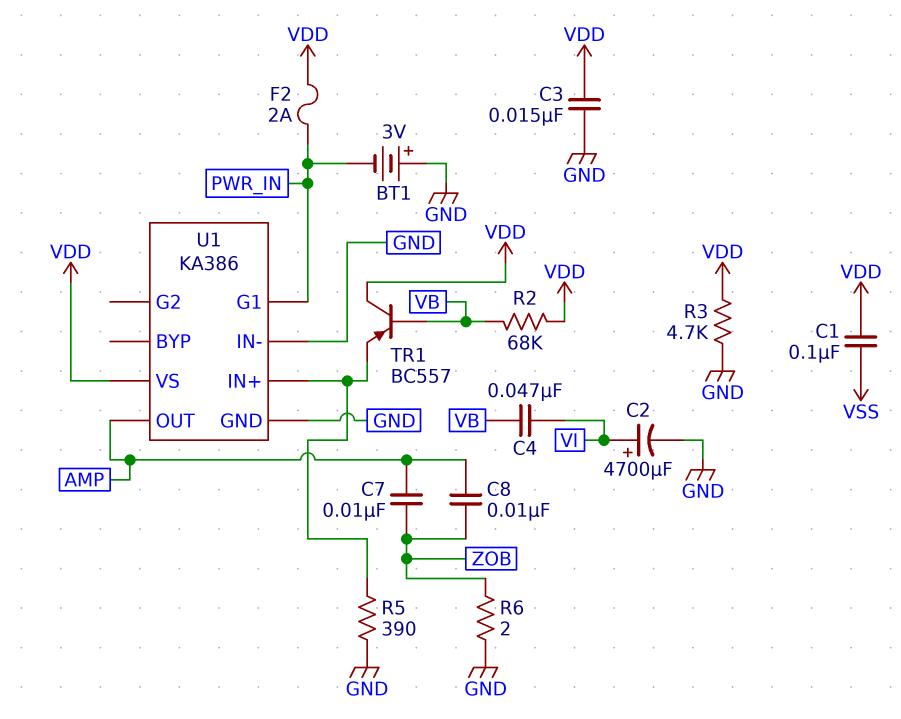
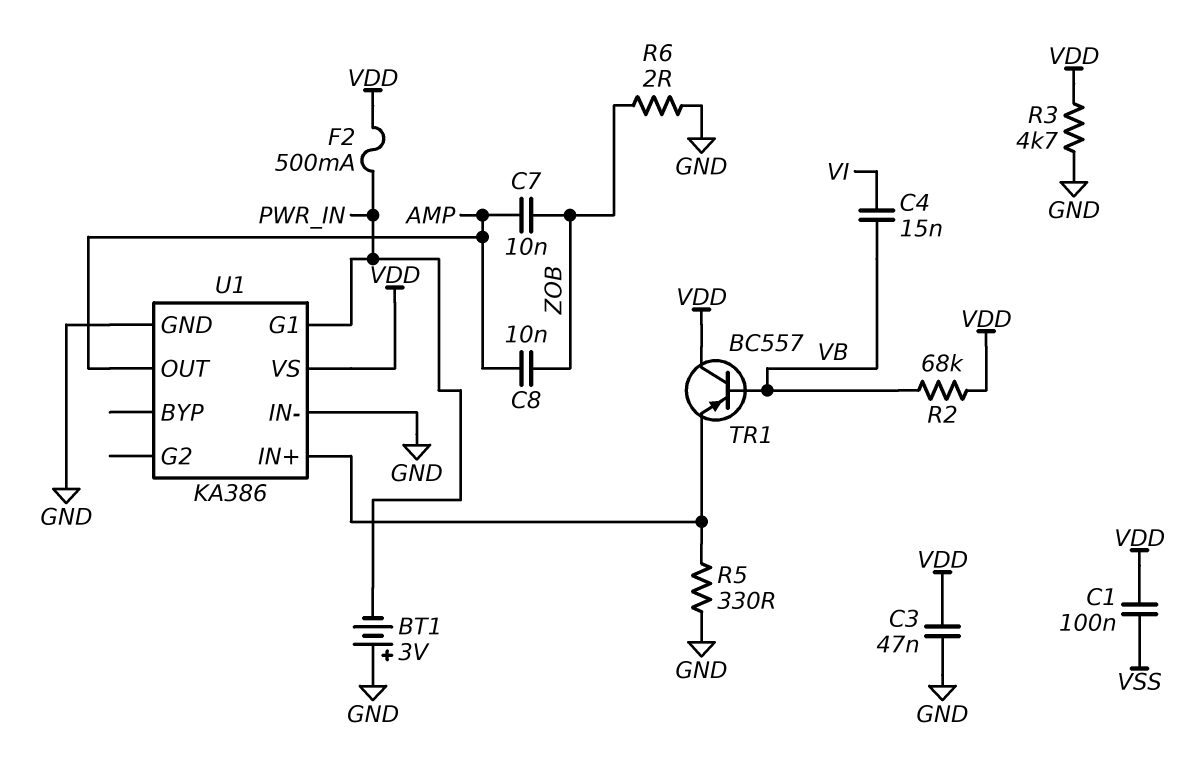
C2: 4700uF (plus VI, minus GND) -> none
C3: 15nF (GND, VDD) -> 47nF (GND, VDD)
C4: 47nF (VB, VI) -> 15nF (VB, VI)
F2: 2A (PWR_IN, VDD) -> 500mA (PWR_IN, VDD)
R5: 390 (GND, U1/IN+) -> 330 (GND, U1/IN+)

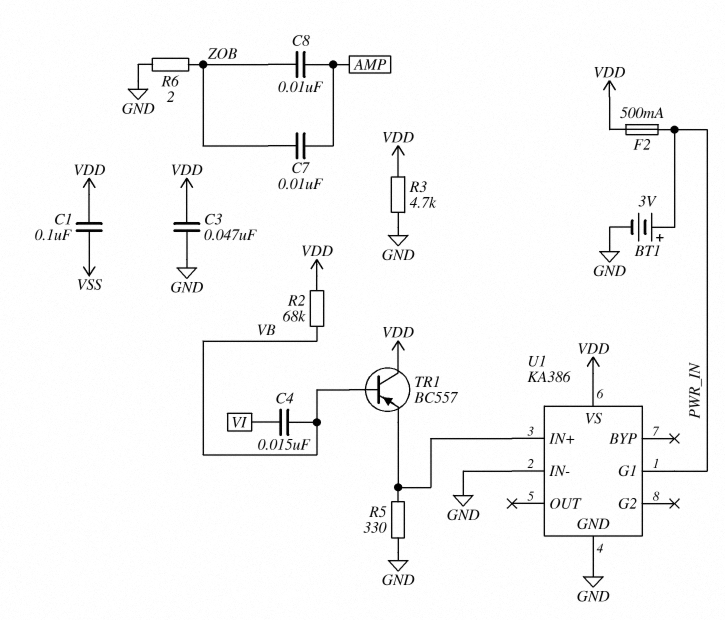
BT1: 3V (plus GND, minus PWR_IN) -> 3V (plus PWR_IN, minus GND)
U1 pin OUT: AMP -> none

